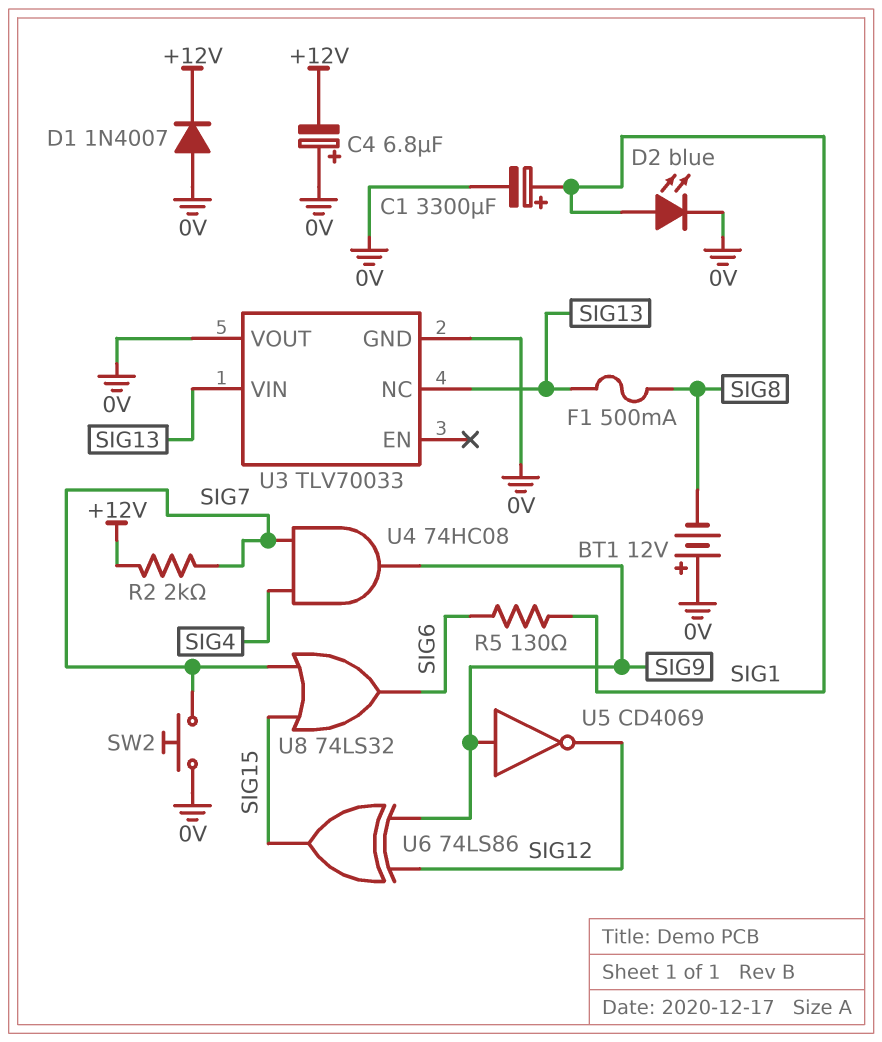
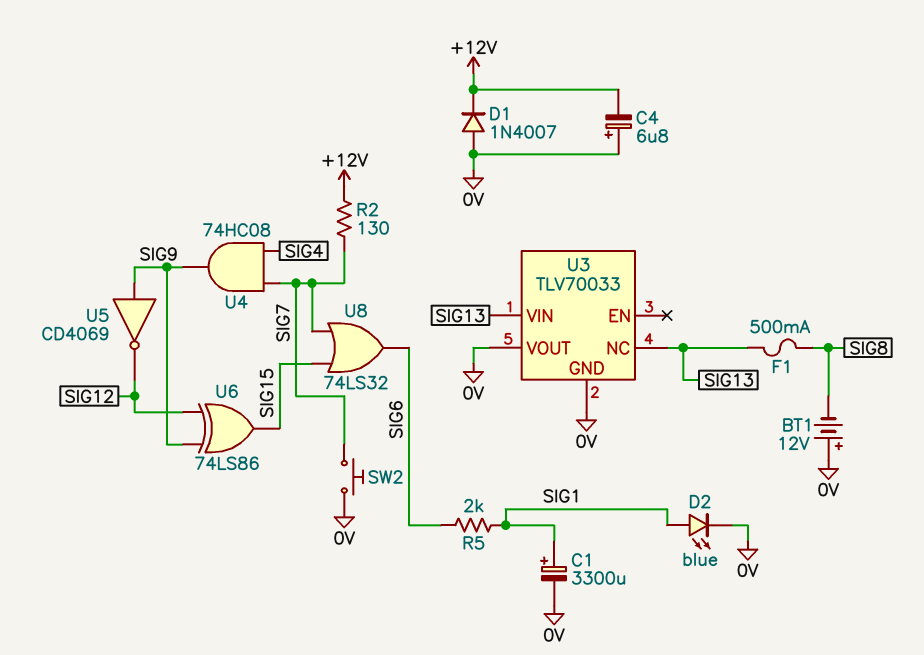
R2: 2k (+12V, SIG7) -> 130 (+12V, SIG7)
R5: 130 (SIG1, SIG6) -> 2k (SIG1, SIG6)

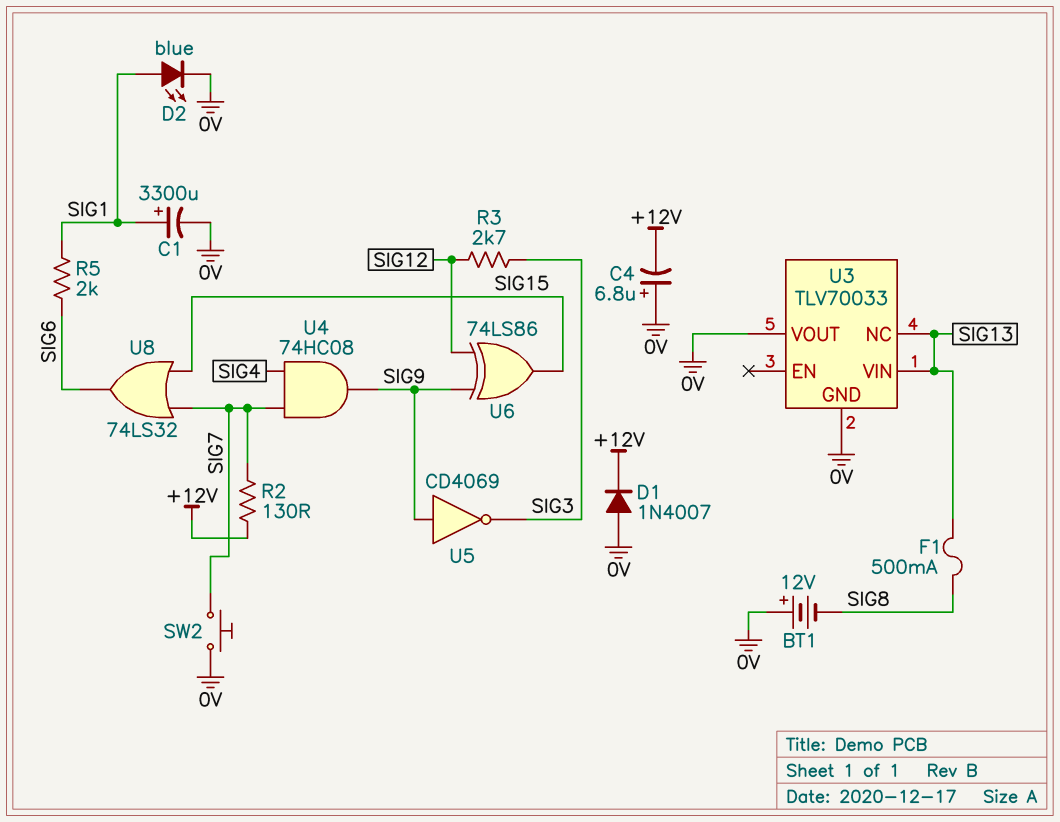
R3: none -> 2.7k (SIG3, SIG12)
U5: NOT CD4069 (in SIG9, out SIG12) -> NOT CD4069 (in SIG9, out SIG3)

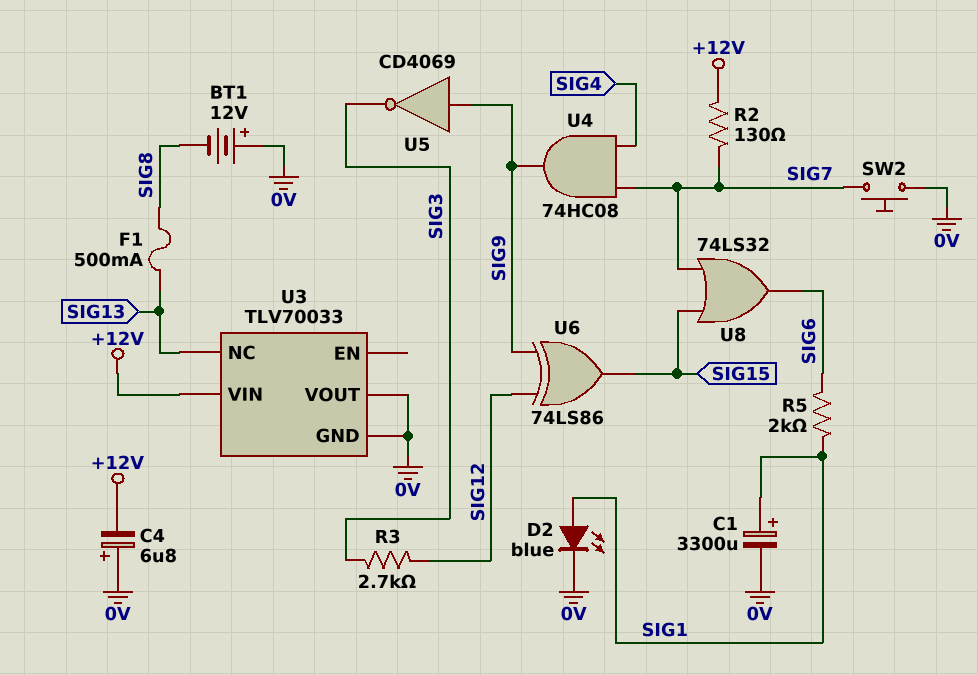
D1: diode 1N4007 (A 0V, K +12V) -> none
U3 pin VIN: SIG13 -> +12V

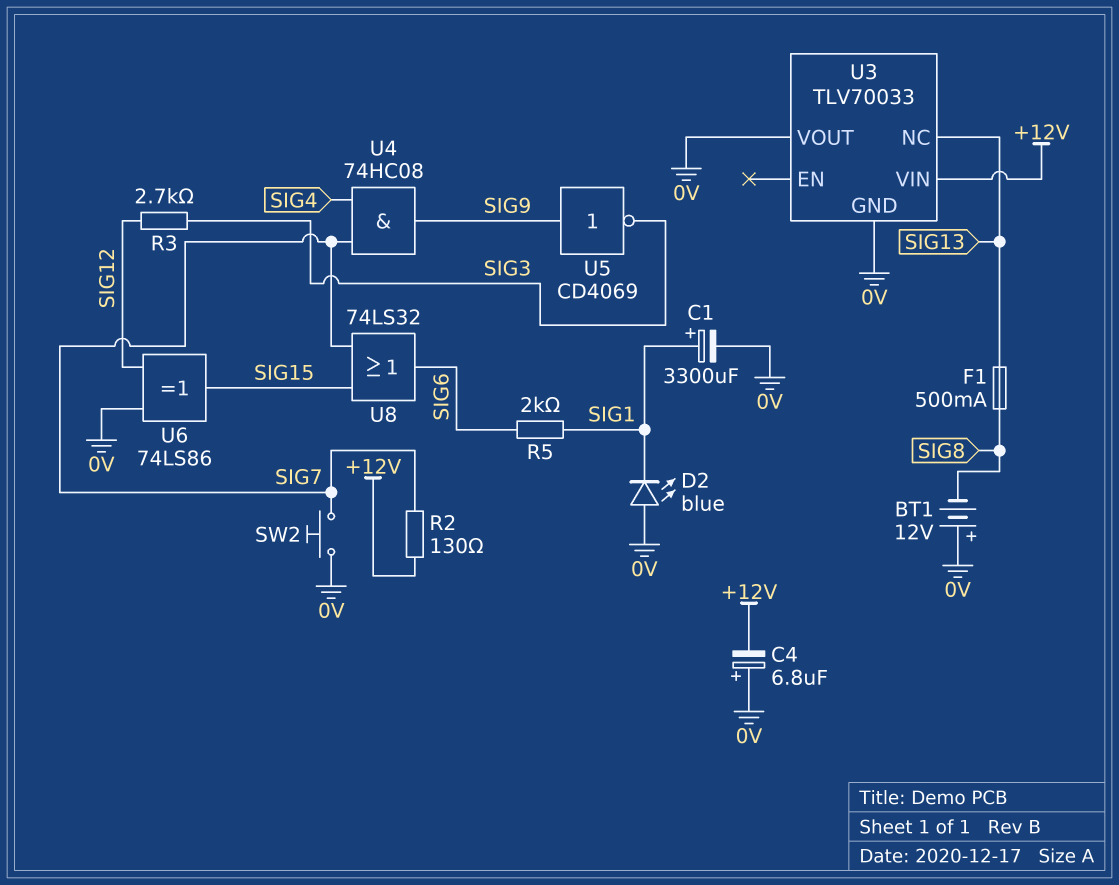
D2: LED blue (A SIG1, K 0V) -> LED blue (A 0V, K SIG1)
U6: XOR 74LS86 (in SIG9, in SIG12, out SIG15) -> XOR 74LS86 (in 0V, in SIG12, out SIG15)

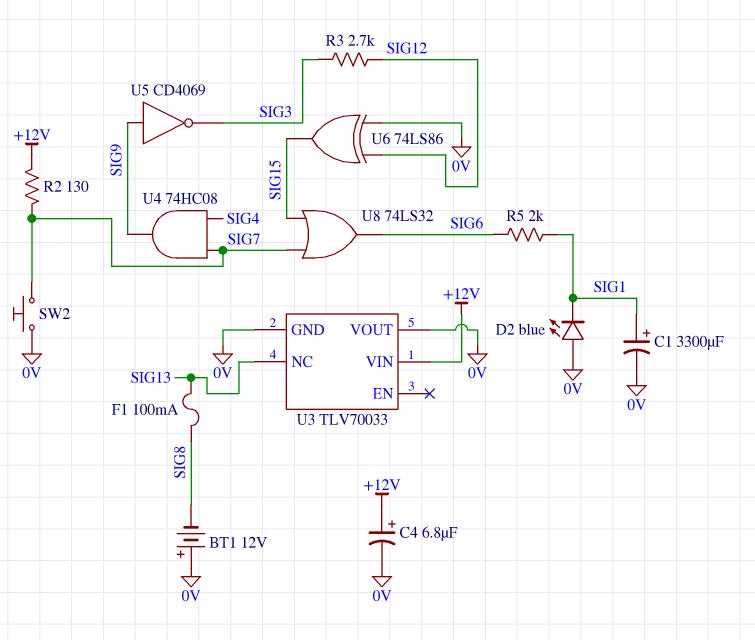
C4: 6.8uF (plus 0V, minus +12V) -> 6.8uF (plus +12V, minus 0V)
F1: 500mA (SIG8, SIG13) -> 100mA (SIG8, SIG13)

